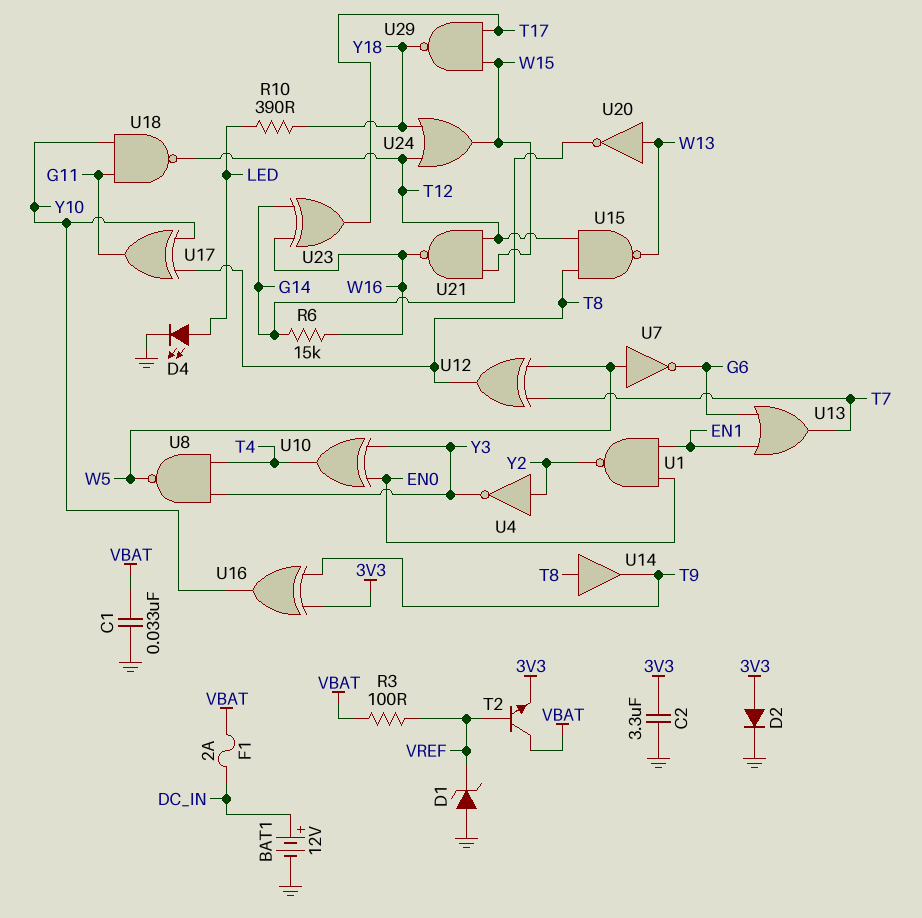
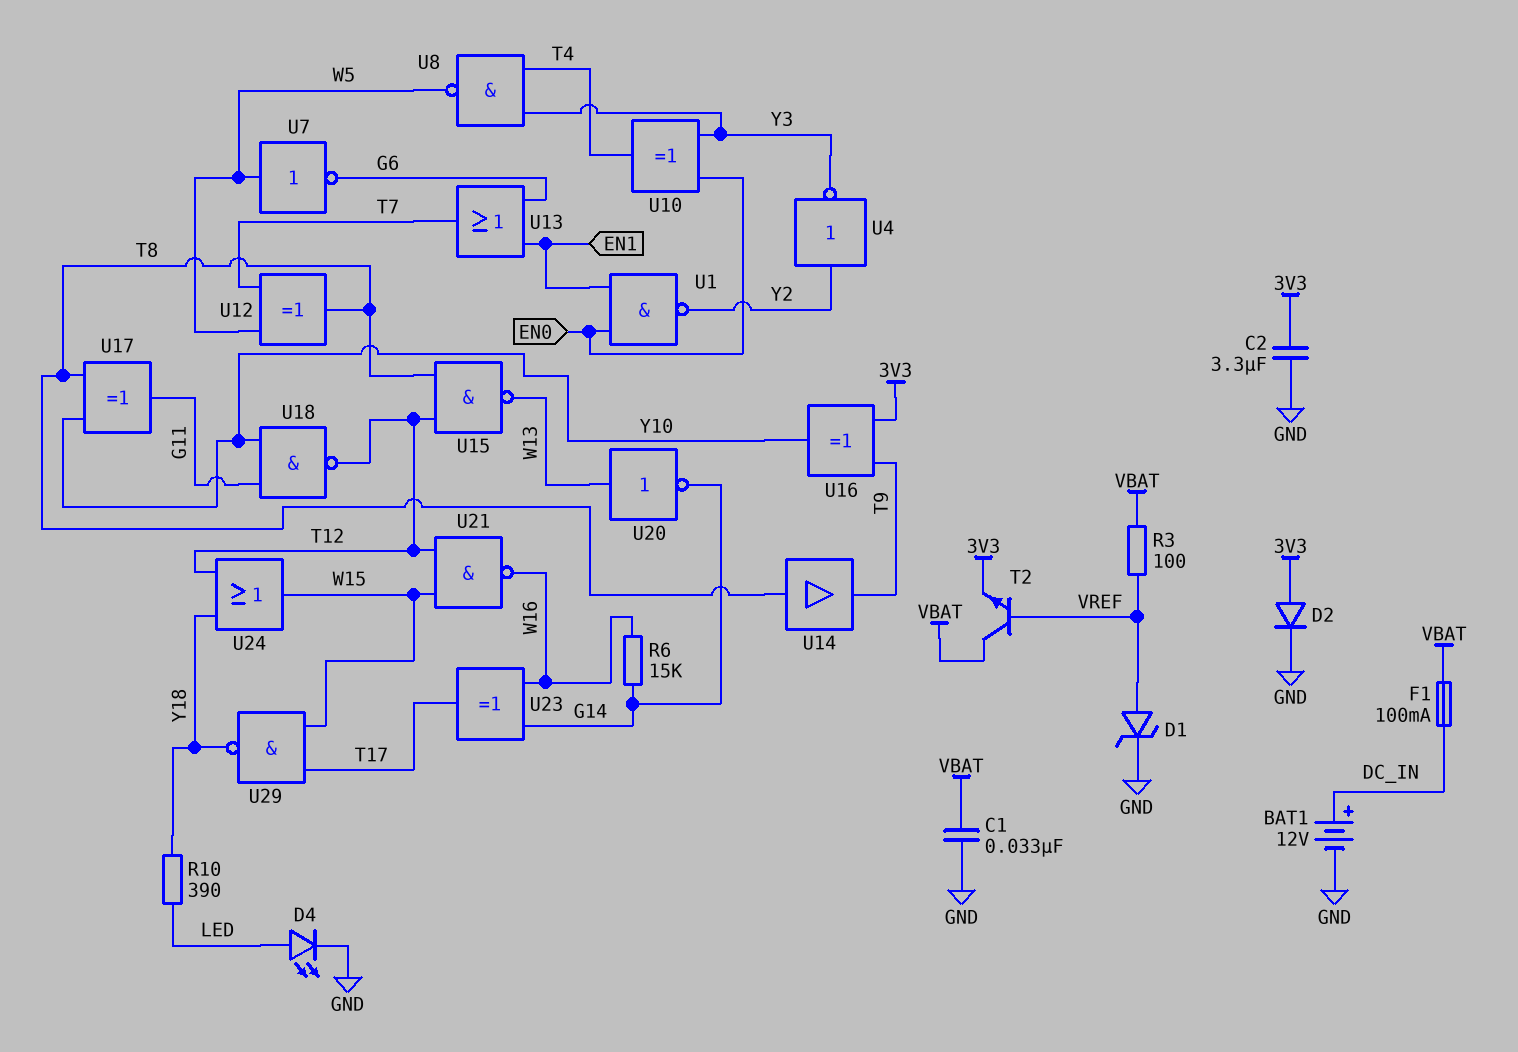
D1: zener (A GND, K VREF) -> zener (A VREF, K GND)
F1: 2A (DC_IN, VBAT) -> 100mA (DC_IN, VBAT)

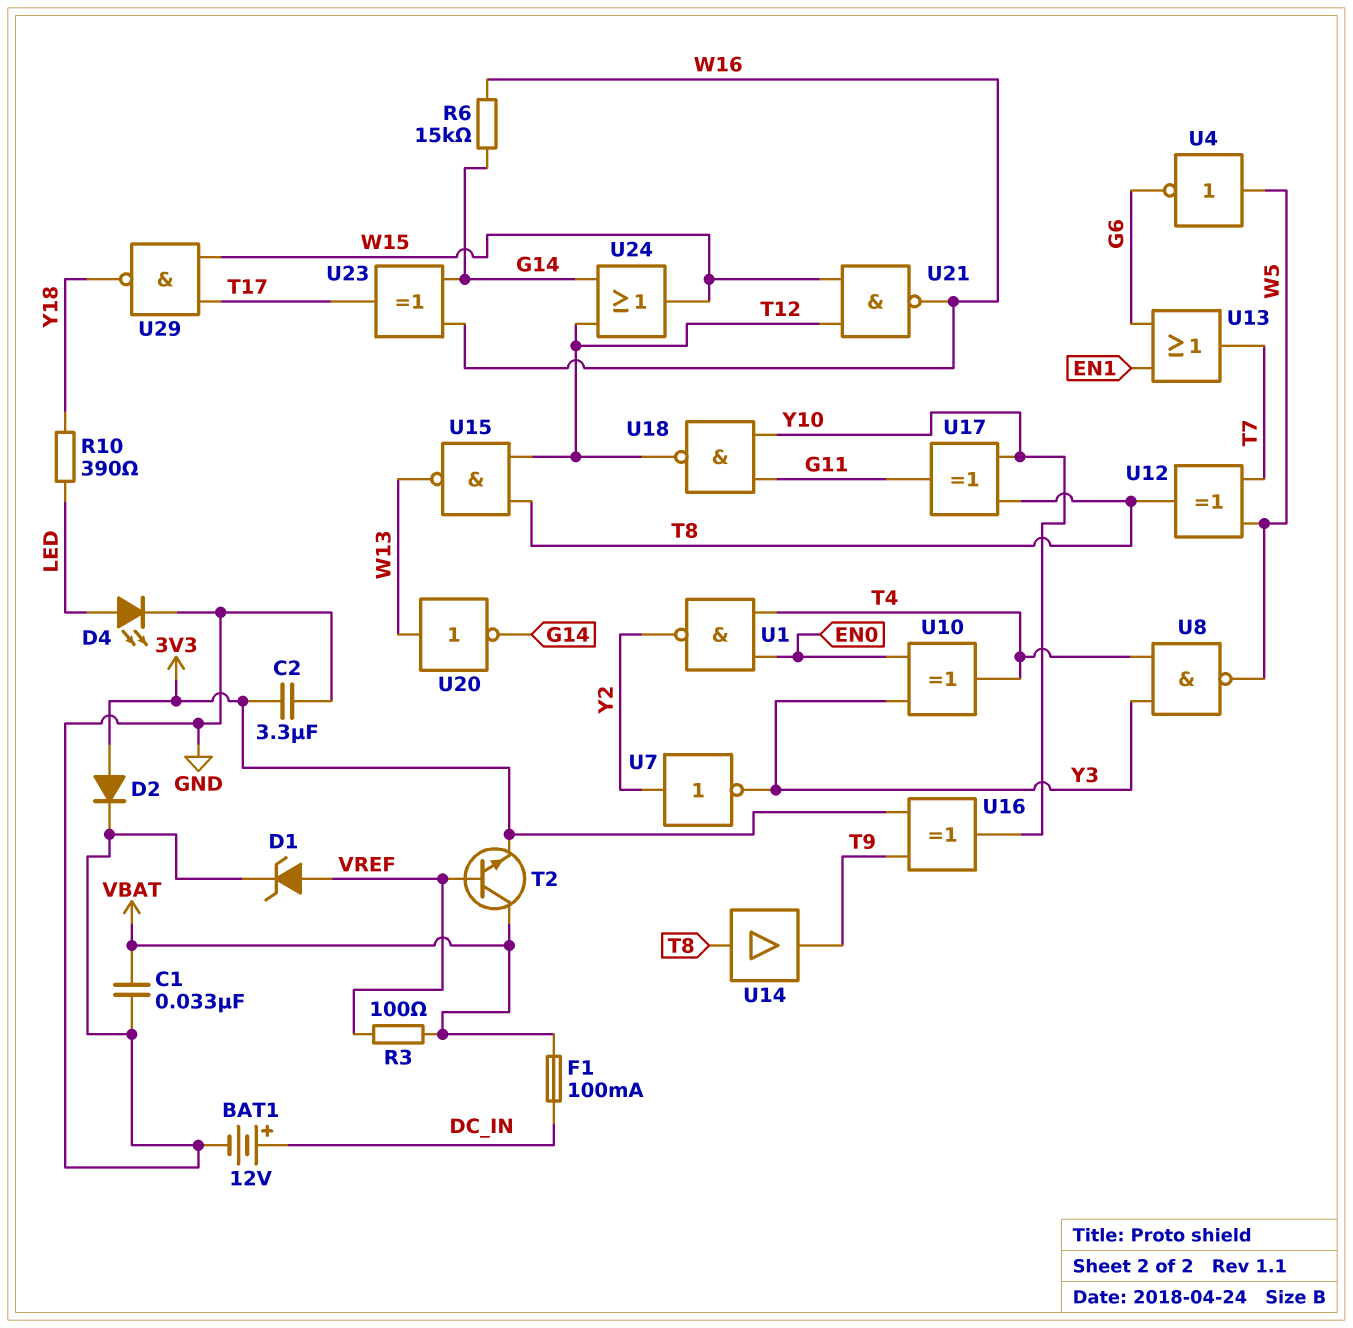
U1: NAND (in EN0, in EN1, out Y2) -> NAND (in EN0, in T4, out Y2)
U4: NOT (in Y2, out Y3) -> NOT (in W5, out G6)
U7: NOT (in W5, out G6) -> NOT (in Y2, out Y3)
U24: OR (in T12, in Y18, out W15) -> OR (in G14, in T12, out W15)

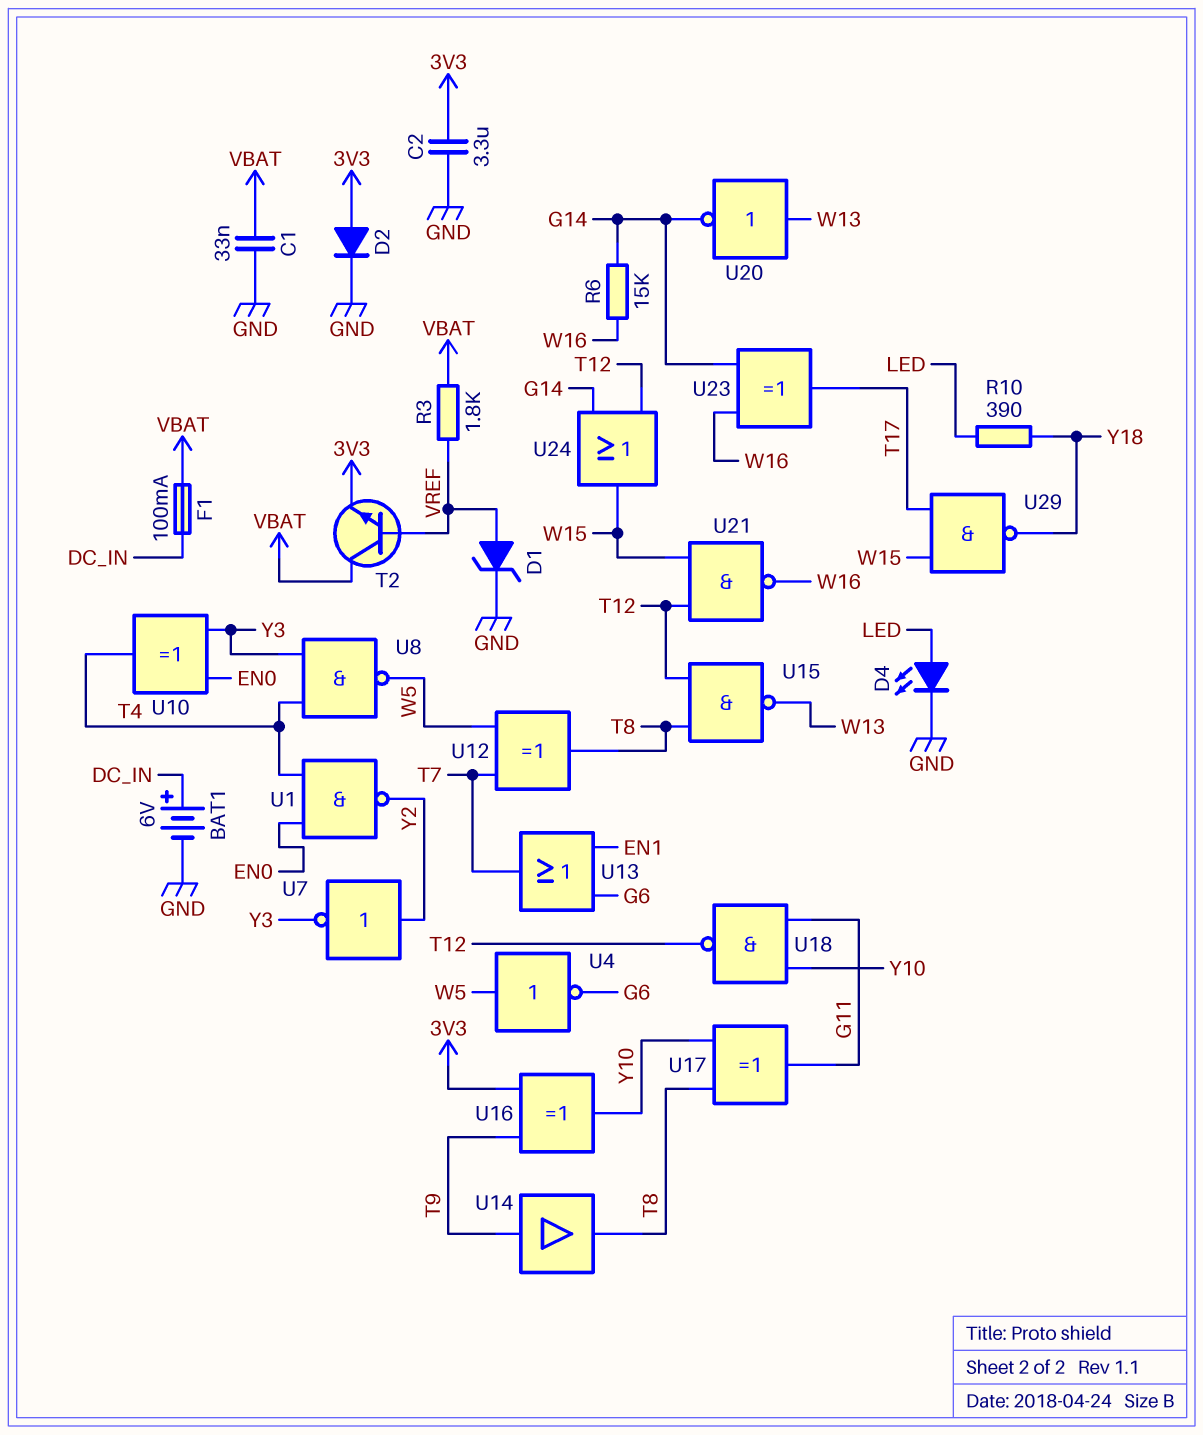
BAT1: 12V (plus DC_IN, minus GND) -> 6V (plus DC_IN, minus GND)
R3: 100 (VBAT, VREF) -> 1.8k (VBAT, VREF)
U14: buffer (in T8, out T9) -> buffer (in T9, out T8)

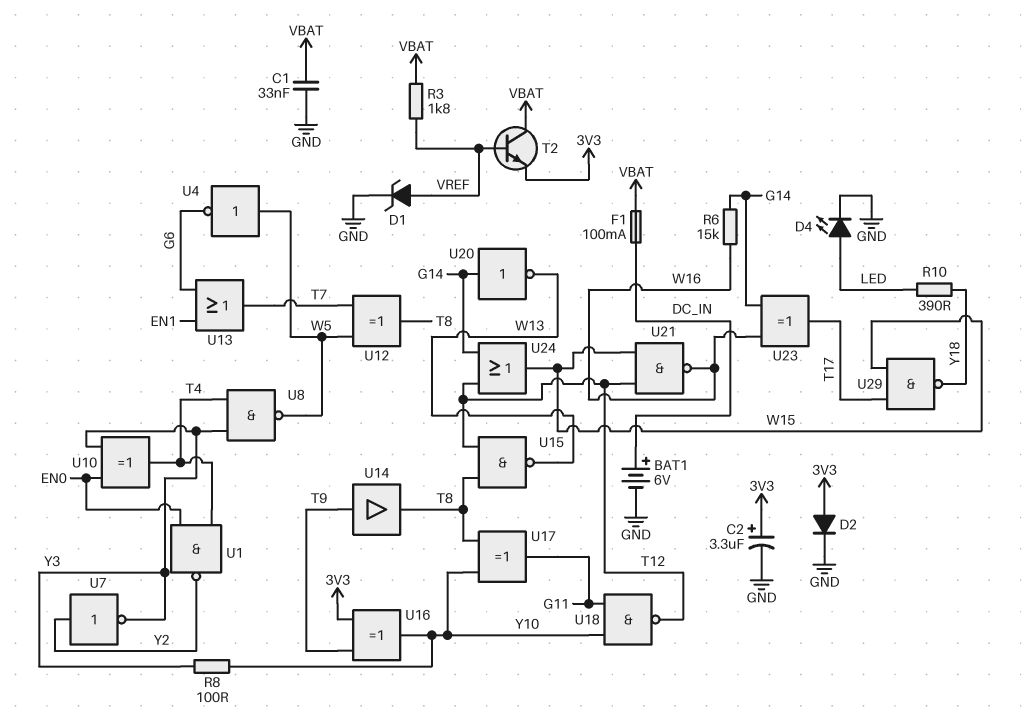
C2: 3.3uF (3V3, GND) -> 3.3uF (plus 3V3, minus GND)
R8: none -> 100 (Y3, Y10)
U20: NOT (in W13, out G14) -> NOT (in G14, out W13)

